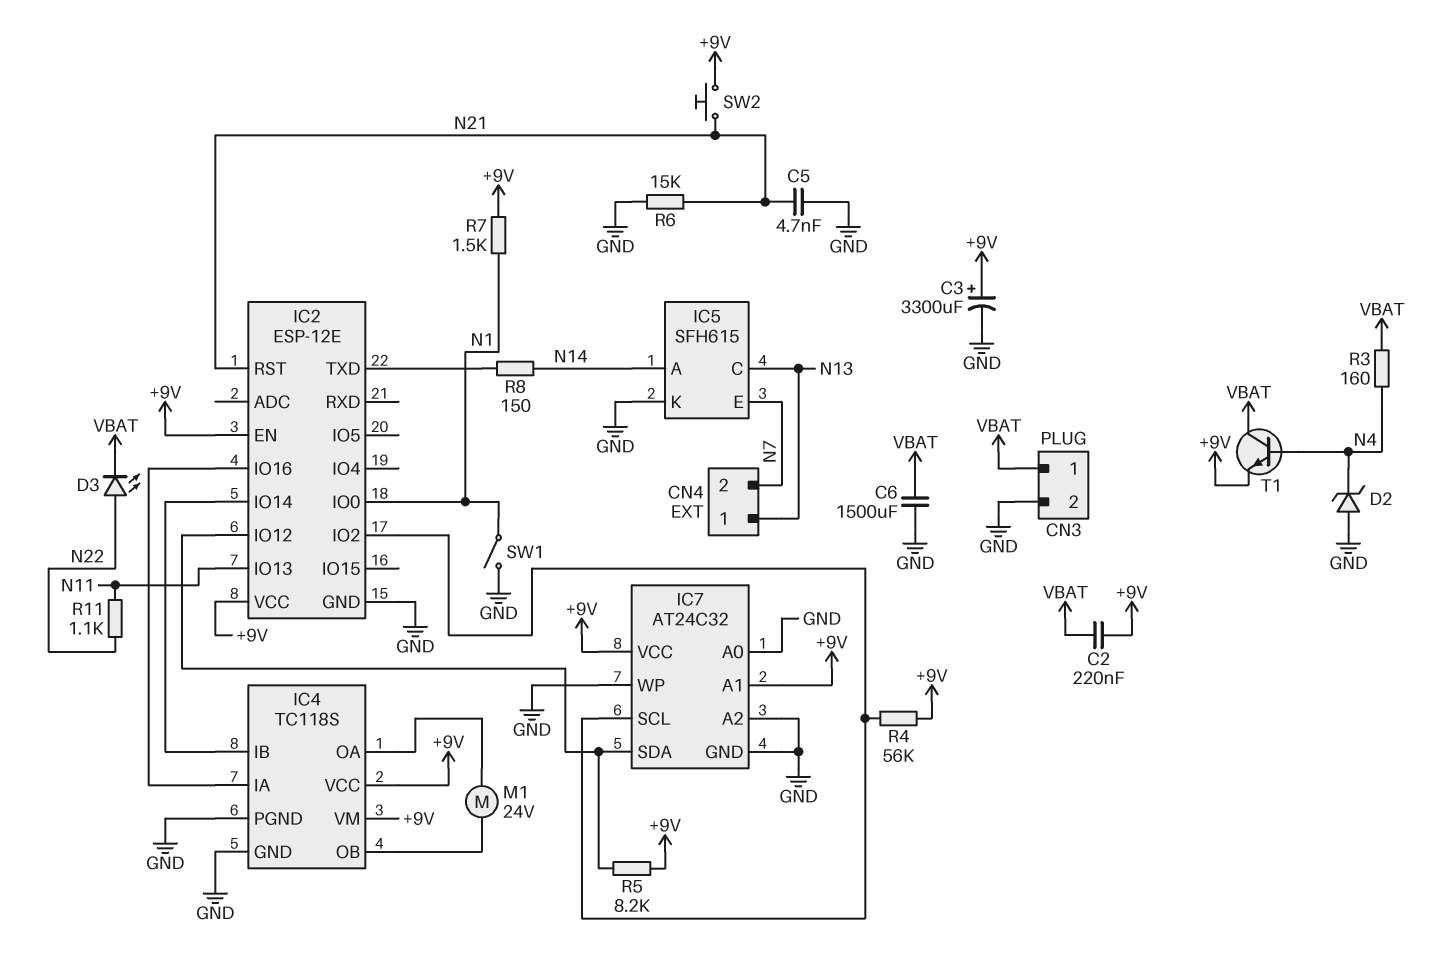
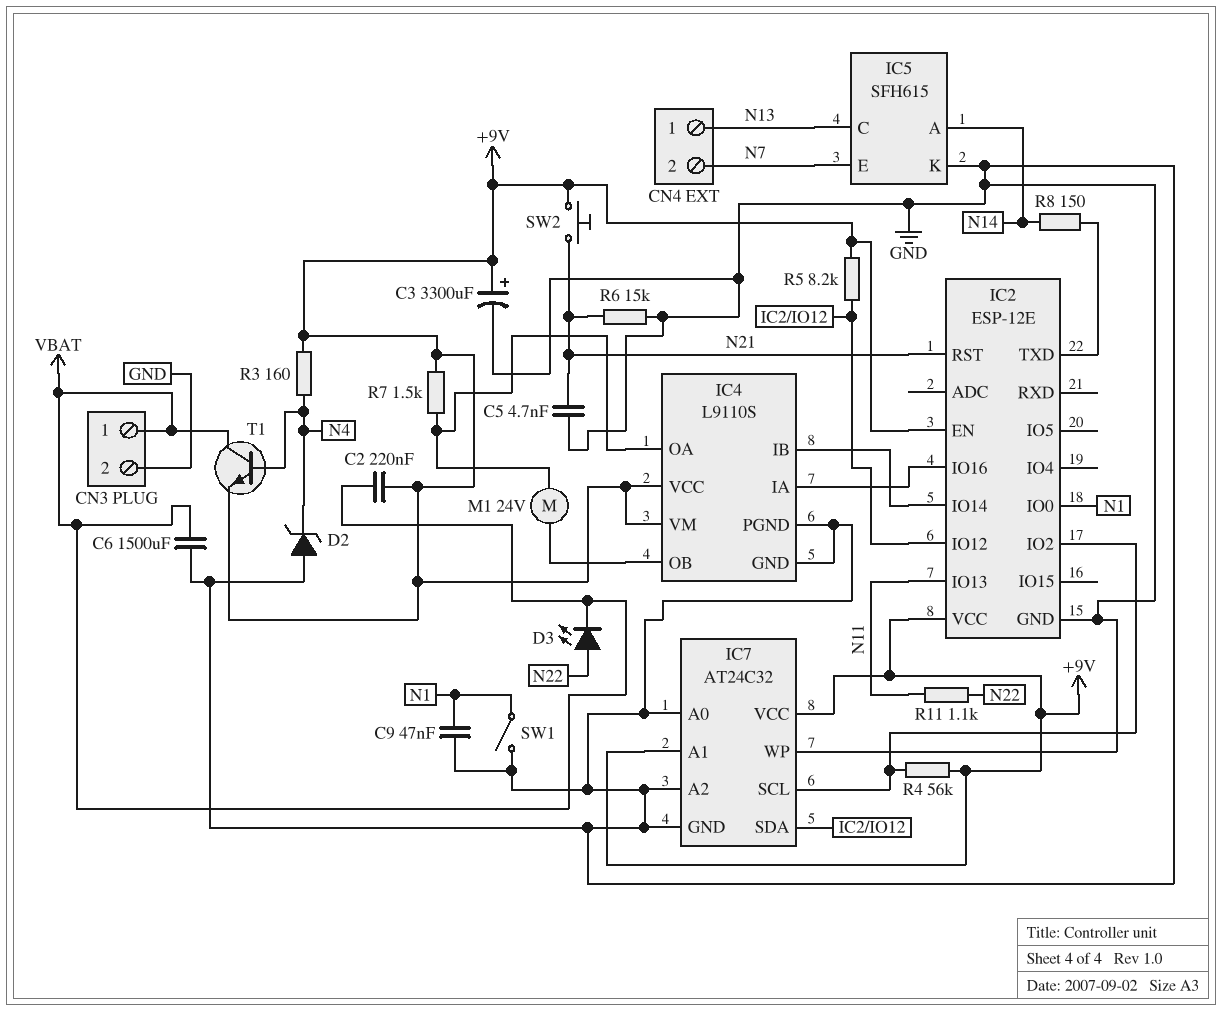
C9: none -> 47nF (GND, N1)
IC4: TC118S -> L9110S
R3: 160 (N4, VBAT) -> 160 (+9V, N4)
R7: 1.5k (+9V, N1) -> 1.5k (+9V, IC4/OA)

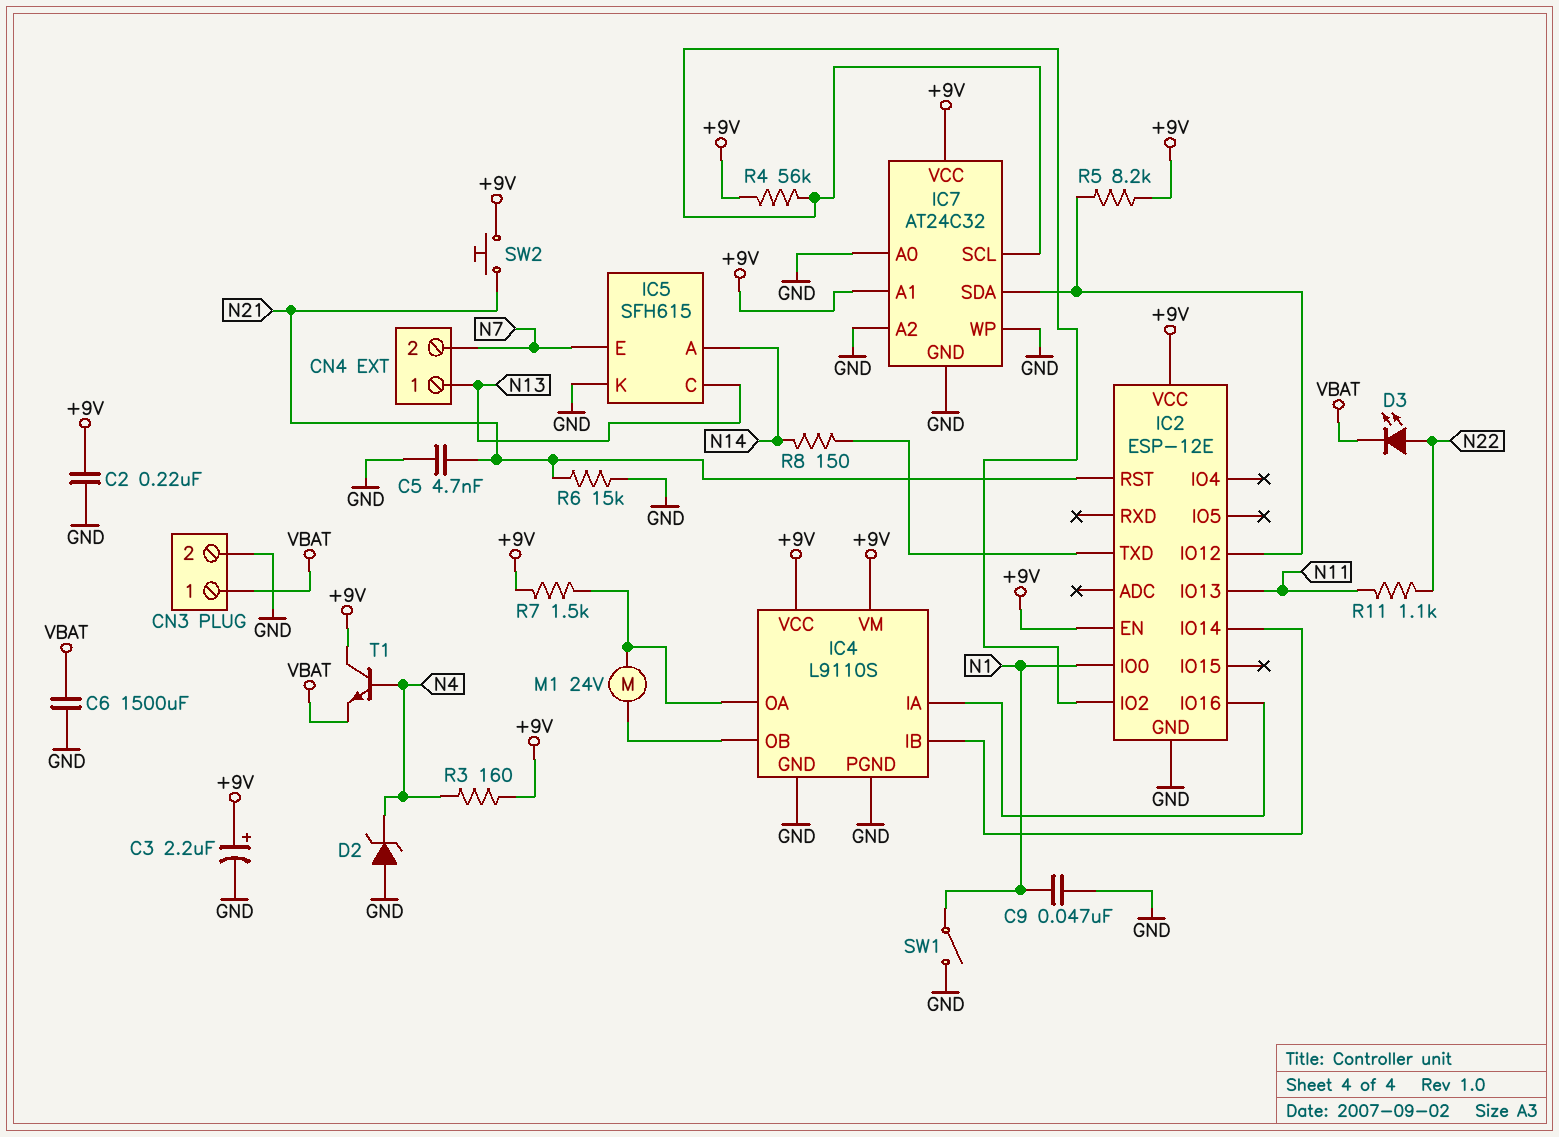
C2: 220nF (+9V, VBAT) -> 220nF (+9V, GND)
C3: 3300uF (plus +9V, minus GND) -> 2.2uF (plus +9V, minus GND)
T1: NPN (B N4, C VBAT, E +9V) -> NPN (B N4, C +9V, E VBAT)

